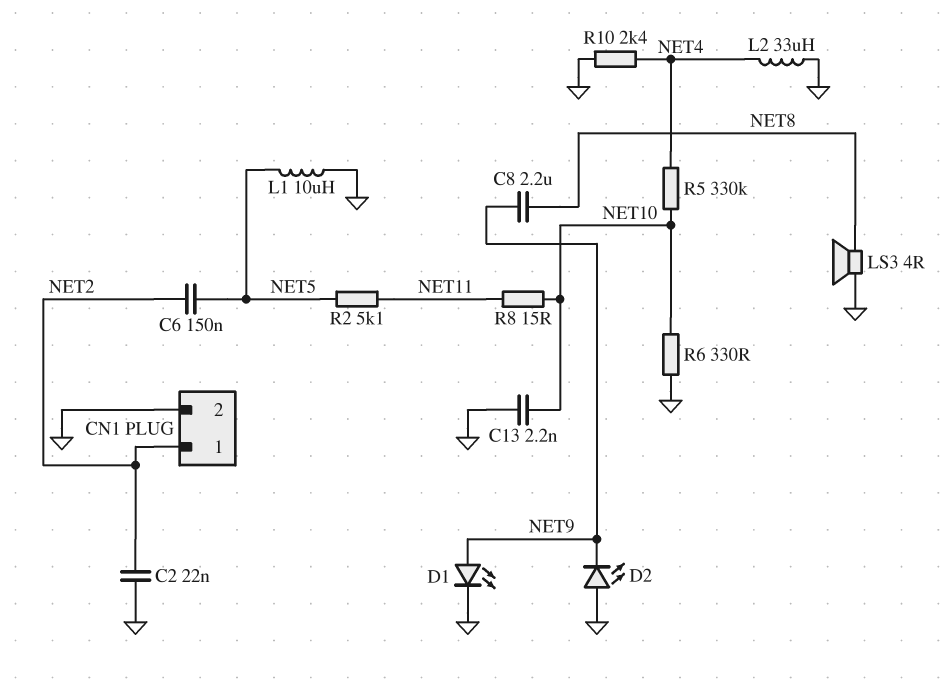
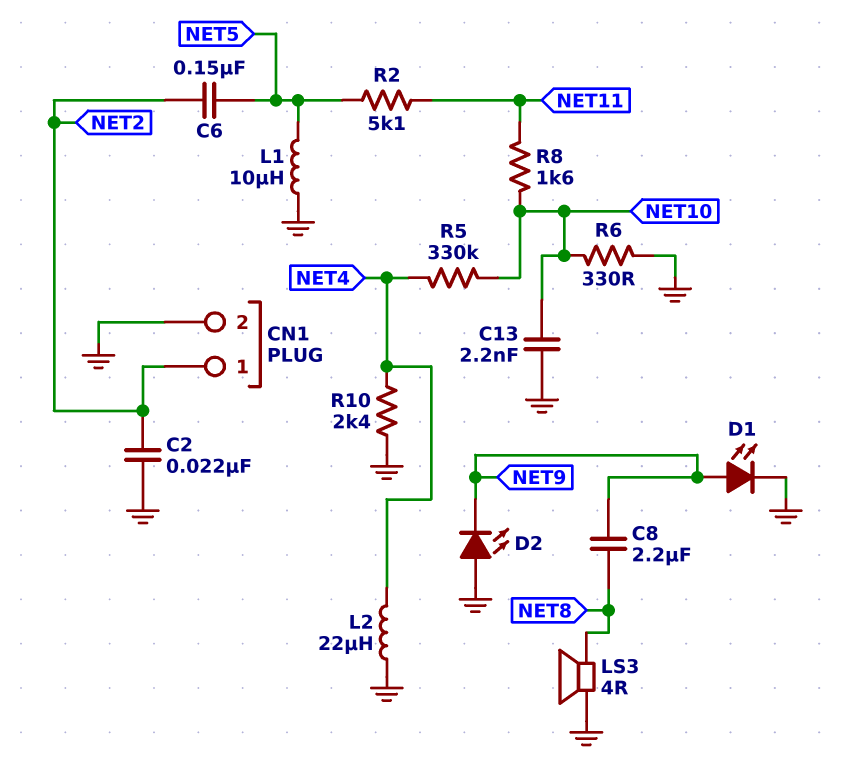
L2: 33uH (GND, NET4) -> 22uH (GND, NET4)
R8: 15 (NET10, NET11) -> 1.6k (NET10, NET11)

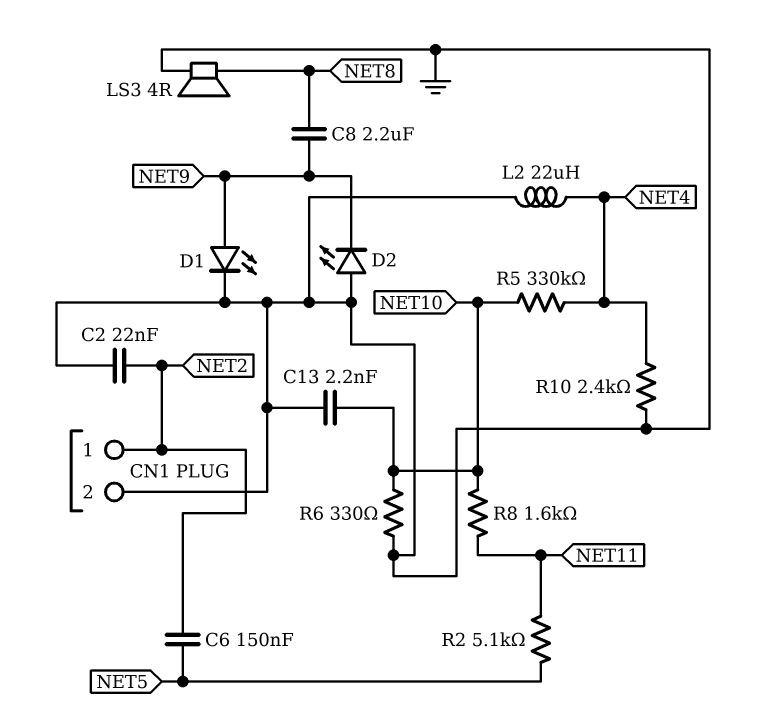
L1: 10uH (GND, NET5) -> none

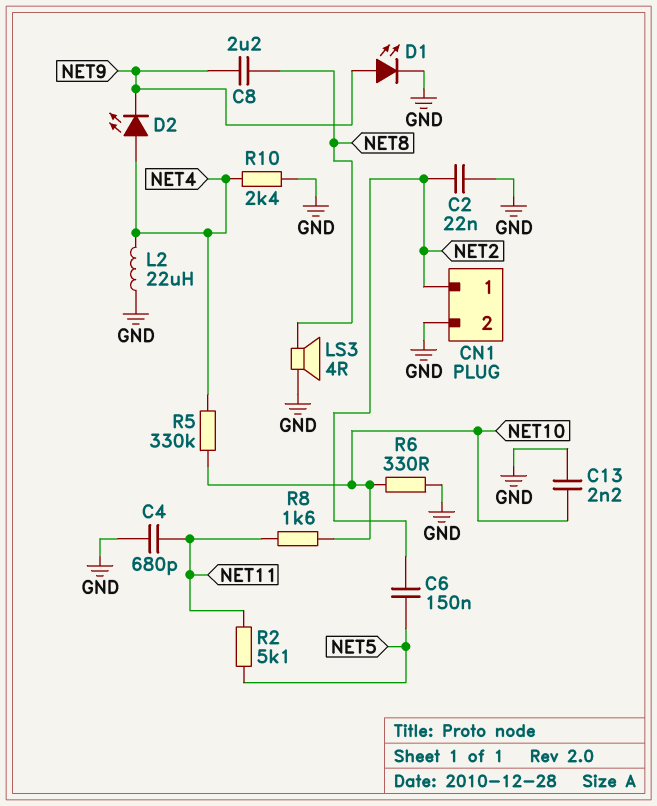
C4: none -> 680pF (GND, NET11)
D2: LED (A GND, K NET9) -> LED (A NET4, K NET9)

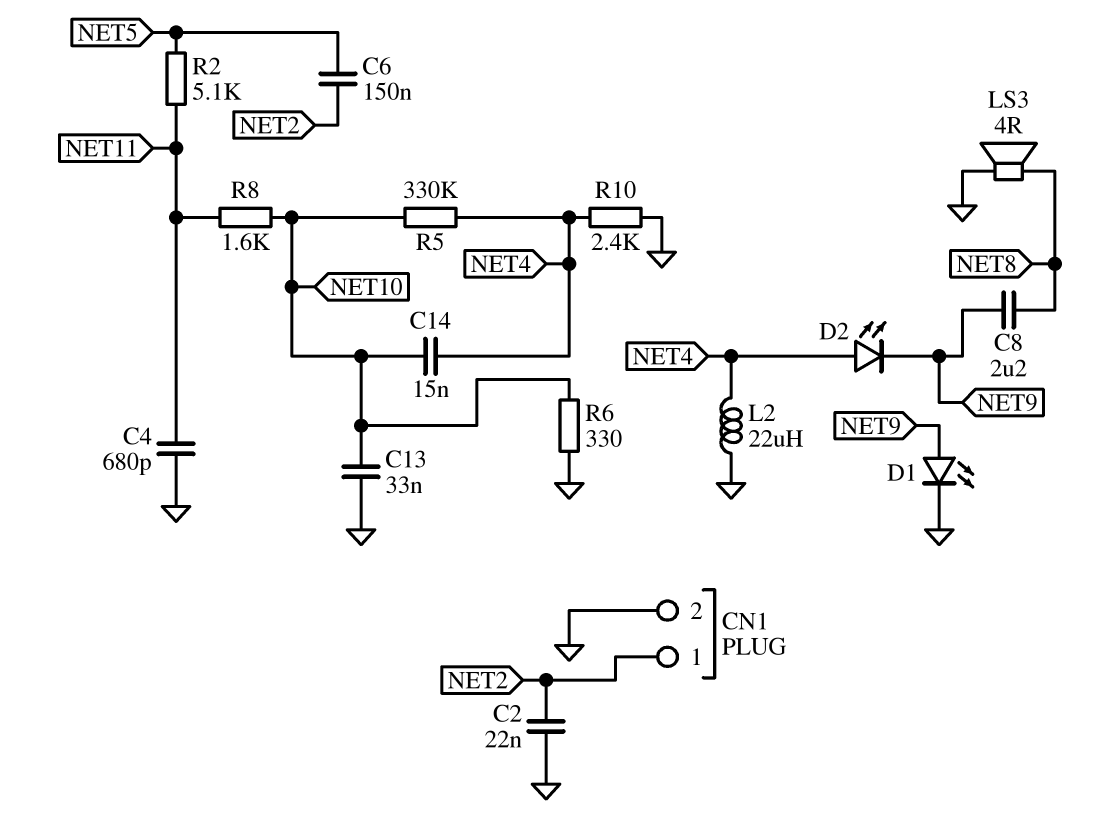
C13: 2.2nF (GND, NET10) -> 33nF (GND, NET10)
C14: none -> 15nF (NET4, NET10)

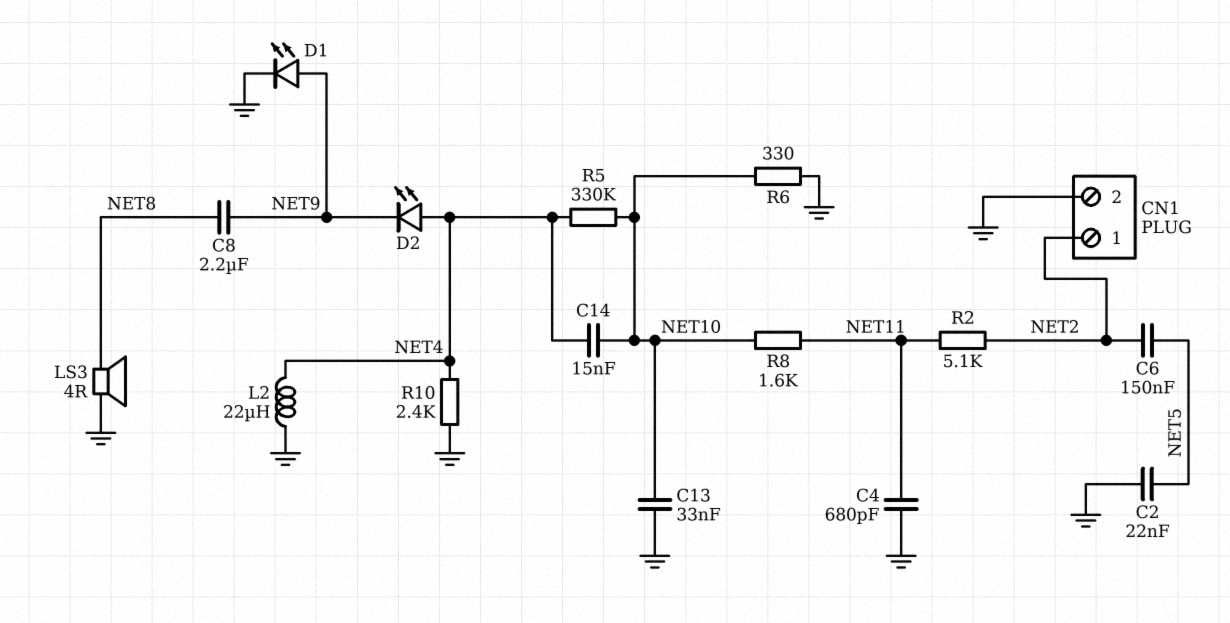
C2: 22nF (GND, NET2) -> 22nF (GND, NET5)
R2: 5.1k (NET5, NET11) -> 5.1k (NET2, NET11)

